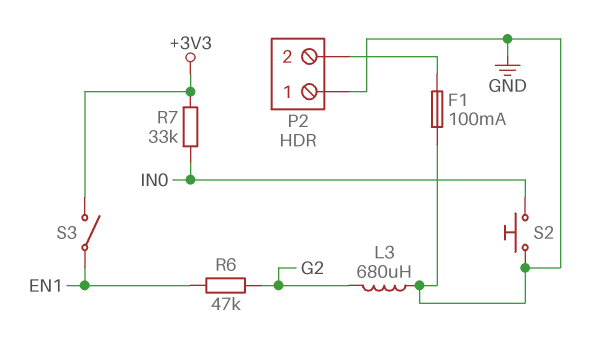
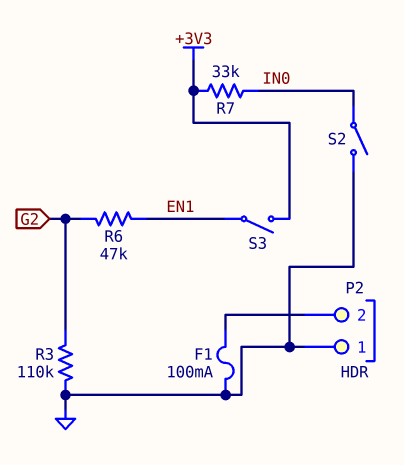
L3: 680uH (G2, GND) -> none
R3: none -> 110k (G2, GND)
S2: button (GND, IN0) -> switch (GND, IN0)

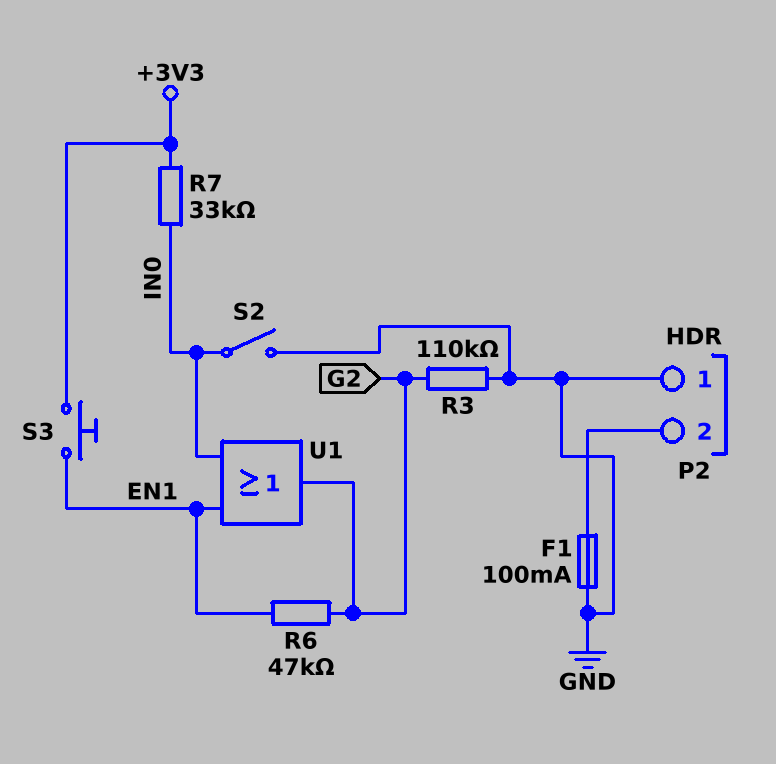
S3: switch (+3V3, EN1) -> button (+3V3, EN1)
U1: none -> OR (in EN1, in IN0, out G2)

